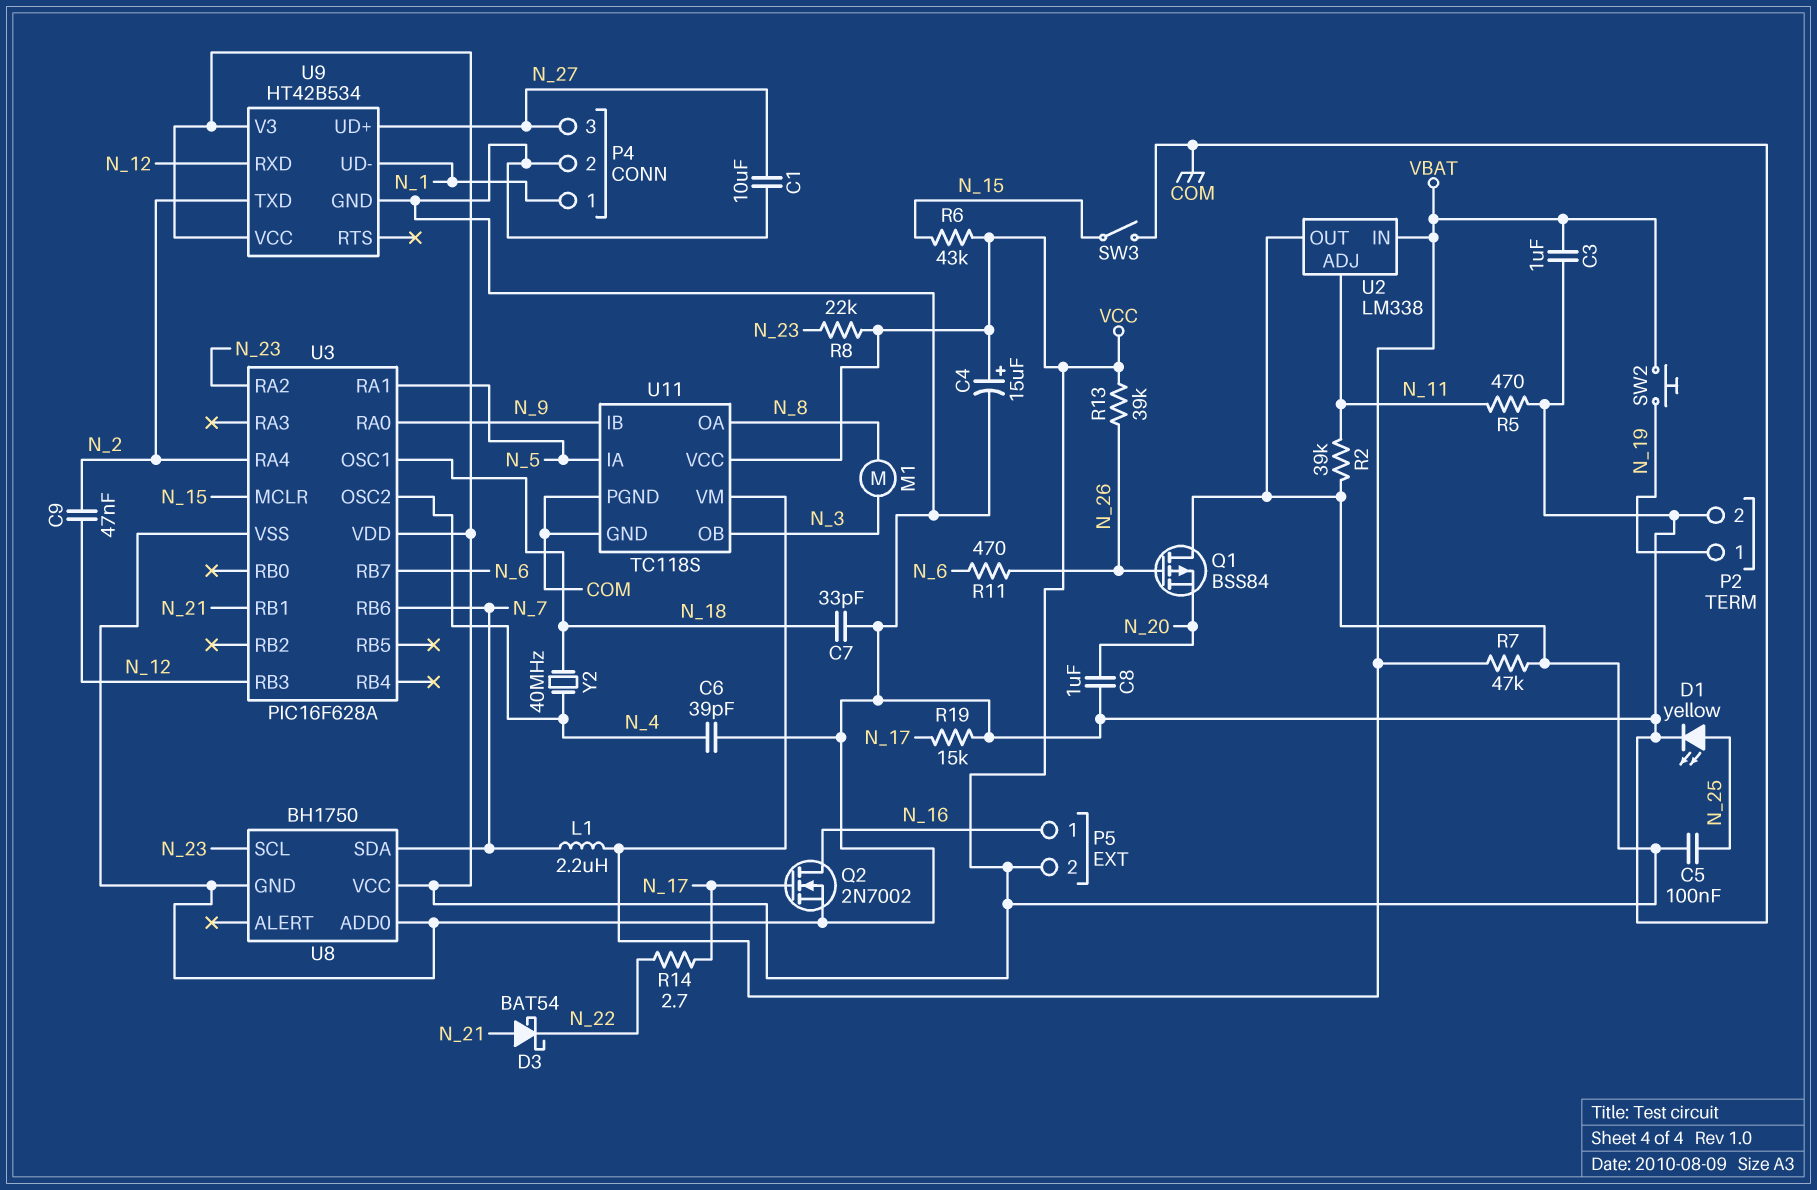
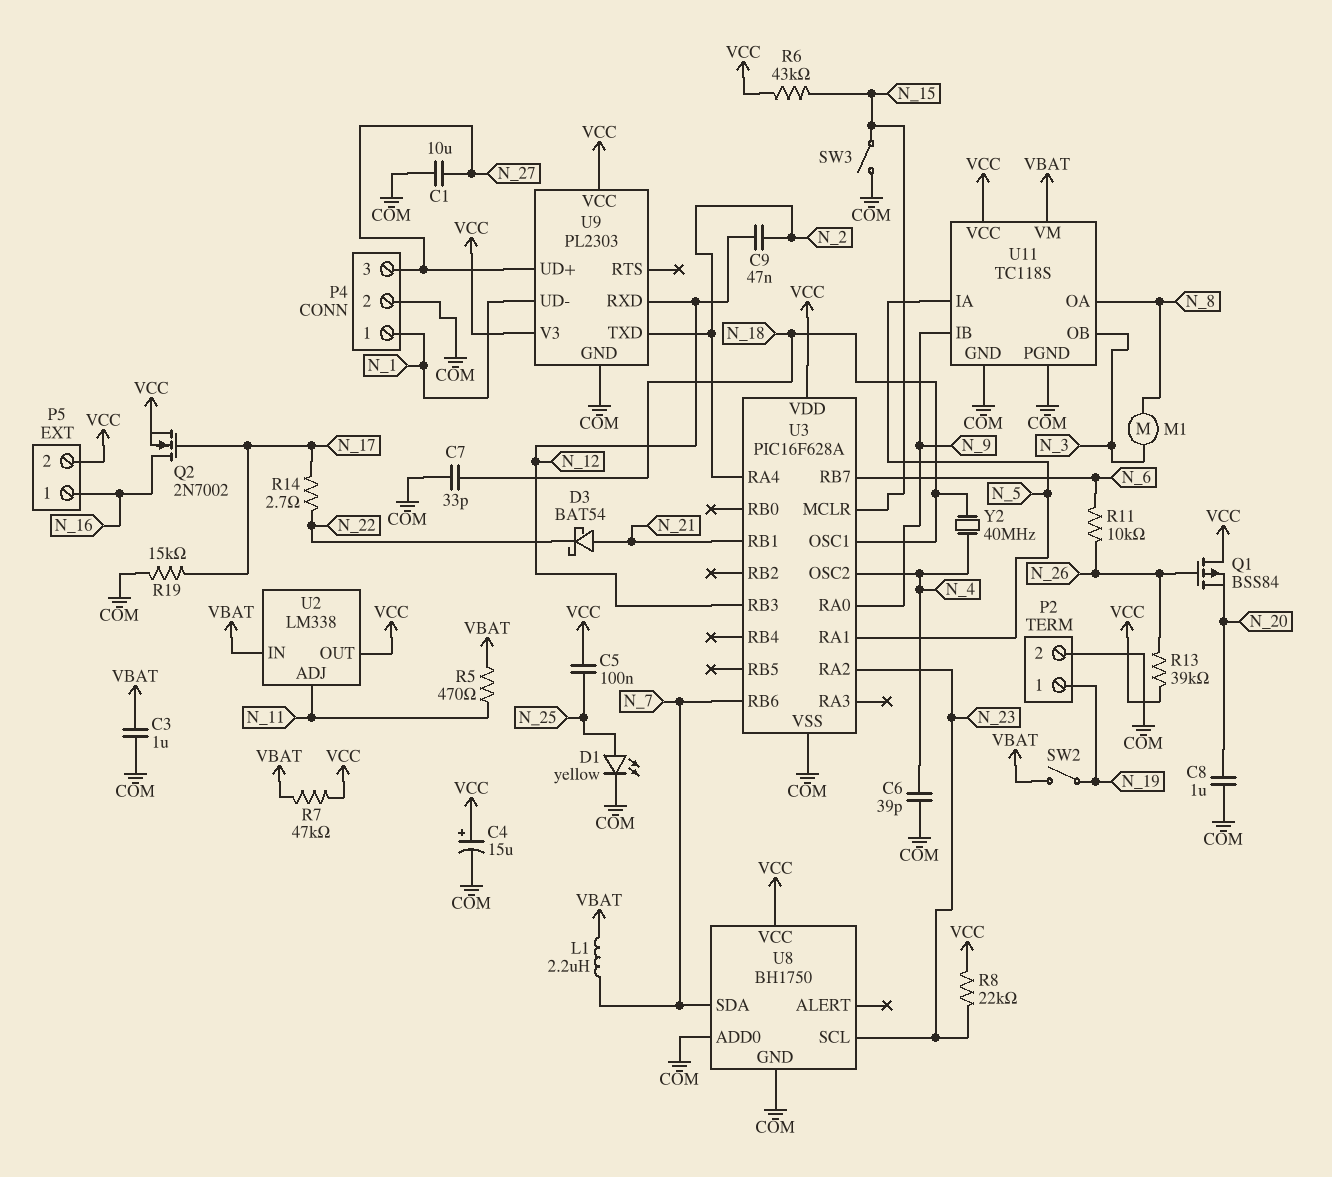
Q2: NMOS 2N7002 (G N_17, D N_16, S COM) -> NMOS 2N7002 (G N_17, D N_16, S VCC)
R2: 39k (N_11, VCC) -> none
R5: 470 (COM, N_11) -> 470 (N_11, VBAT)
R11: 470 (N_6, N_26) -> 10k (N_6, N_26)
SW2: button (N_19, VBAT) -> switch (N_19, VBAT)
U9: HT42B534 -> PL2303

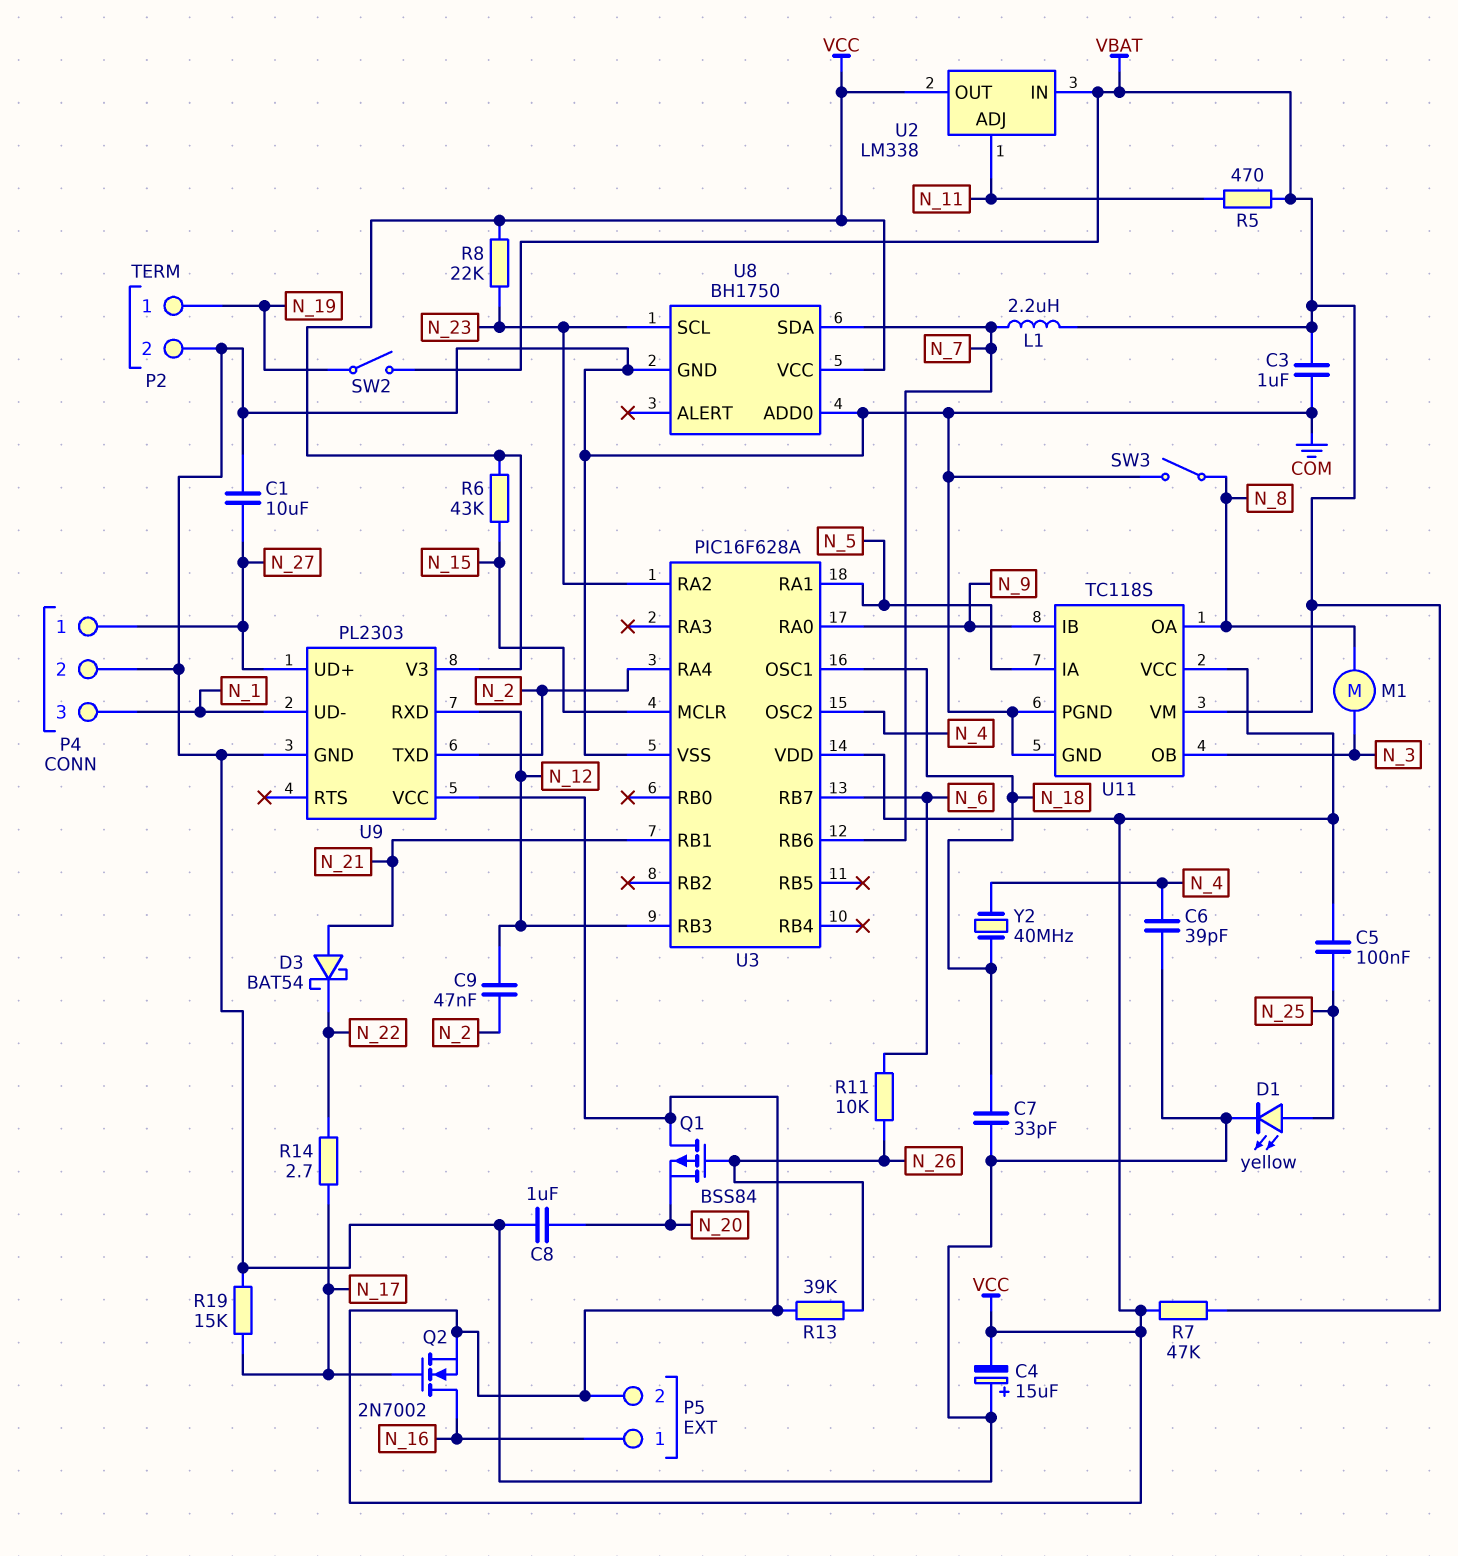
C4: 15uF (plus VCC, minus COM) -> 15uF (plus COM, minus VCC)
P4 pin 1: N_1 -> N_27
P4 pin 3: N_27 -> N_1
SW3: switch (COM, N_15) -> switch (COM, N_8)

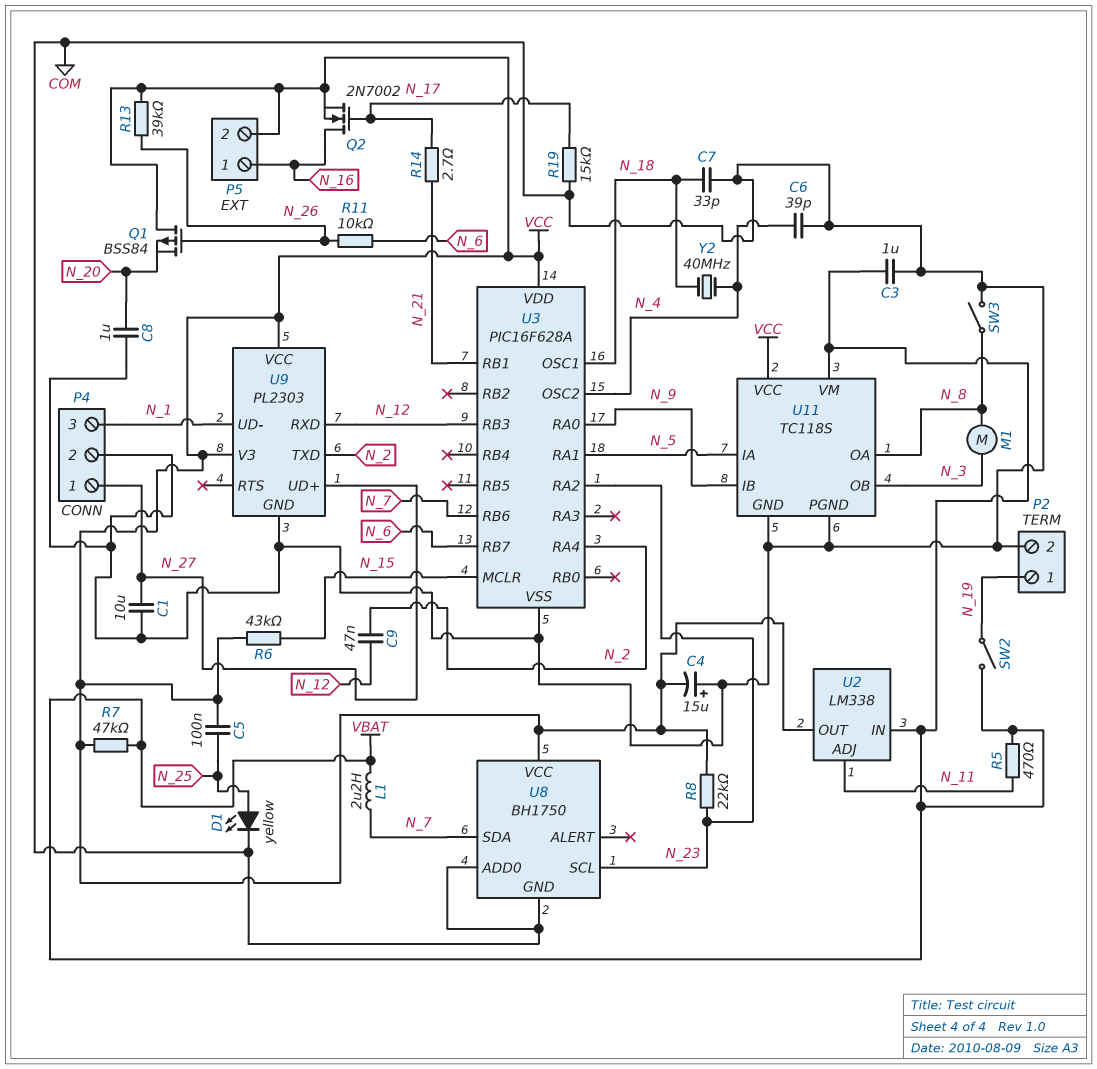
D3: schottky BAT54 (A N_21, K N_22) -> none
R14: 2.7 (N_17, N_22) -> 2.7 (N_17, N_21)

